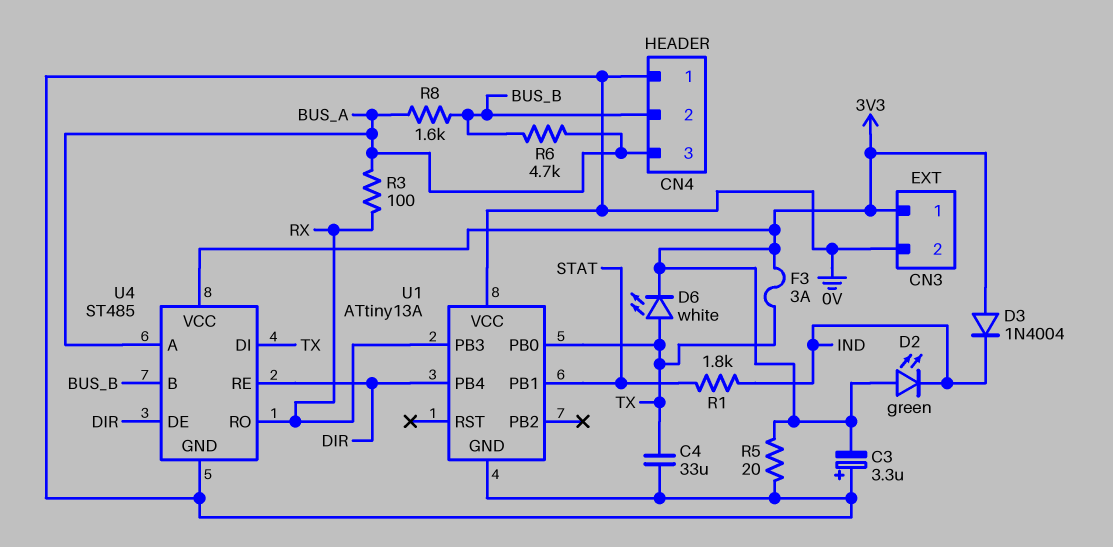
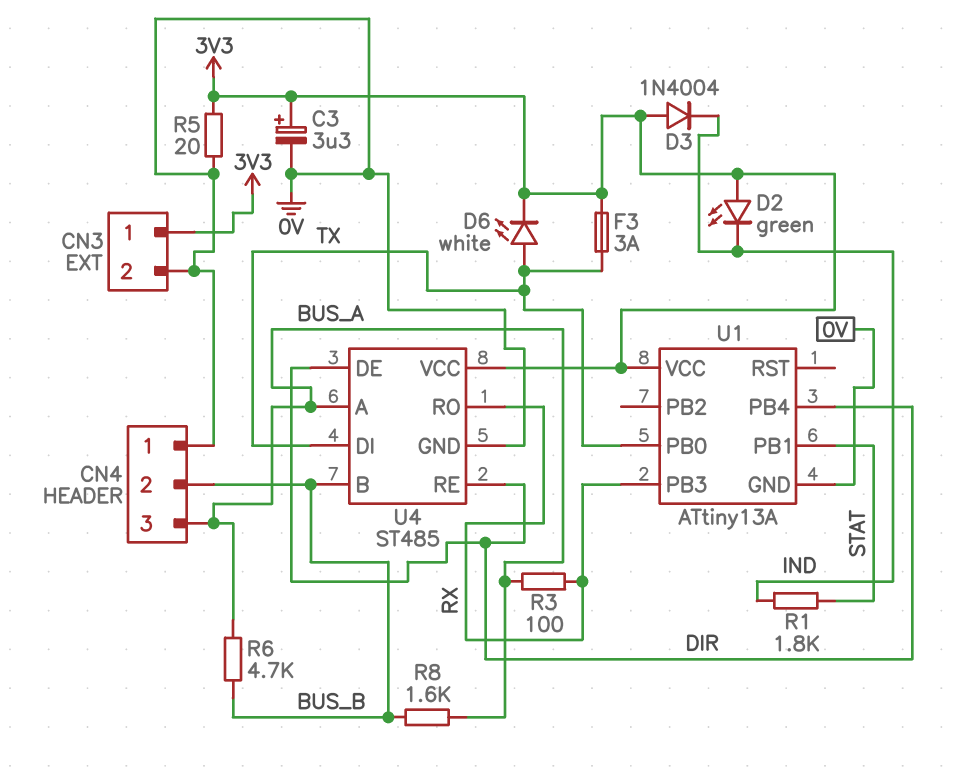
C3: 3.3uF (plus 0V, minus 3V3) -> 3.3uF (plus 3V3, minus 0V)
C4: 33uF (0V, TX) -> none
U1 pin VCC: 0V -> 3V3

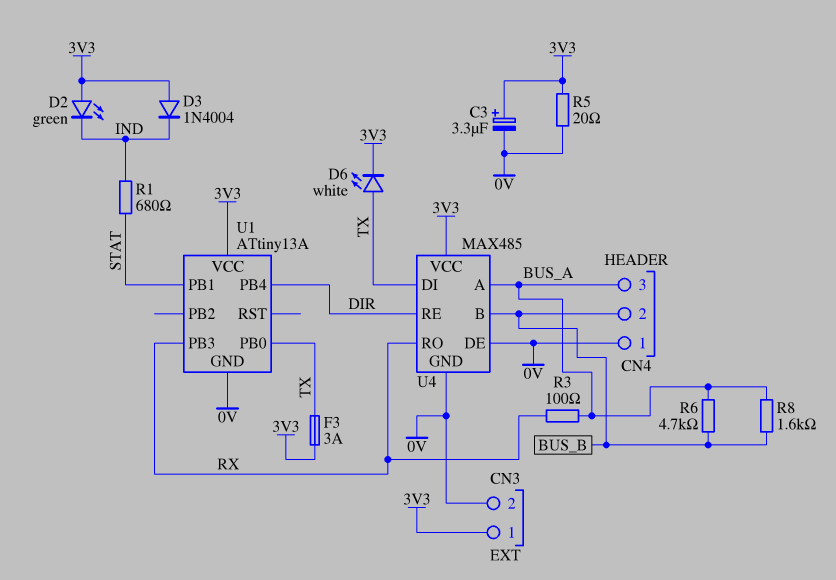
R1: 1.8k (IND, STAT) -> 680 (IND, STAT)
U4: ST485 -> MAX485
U4 pin DE: DIR -> 0V

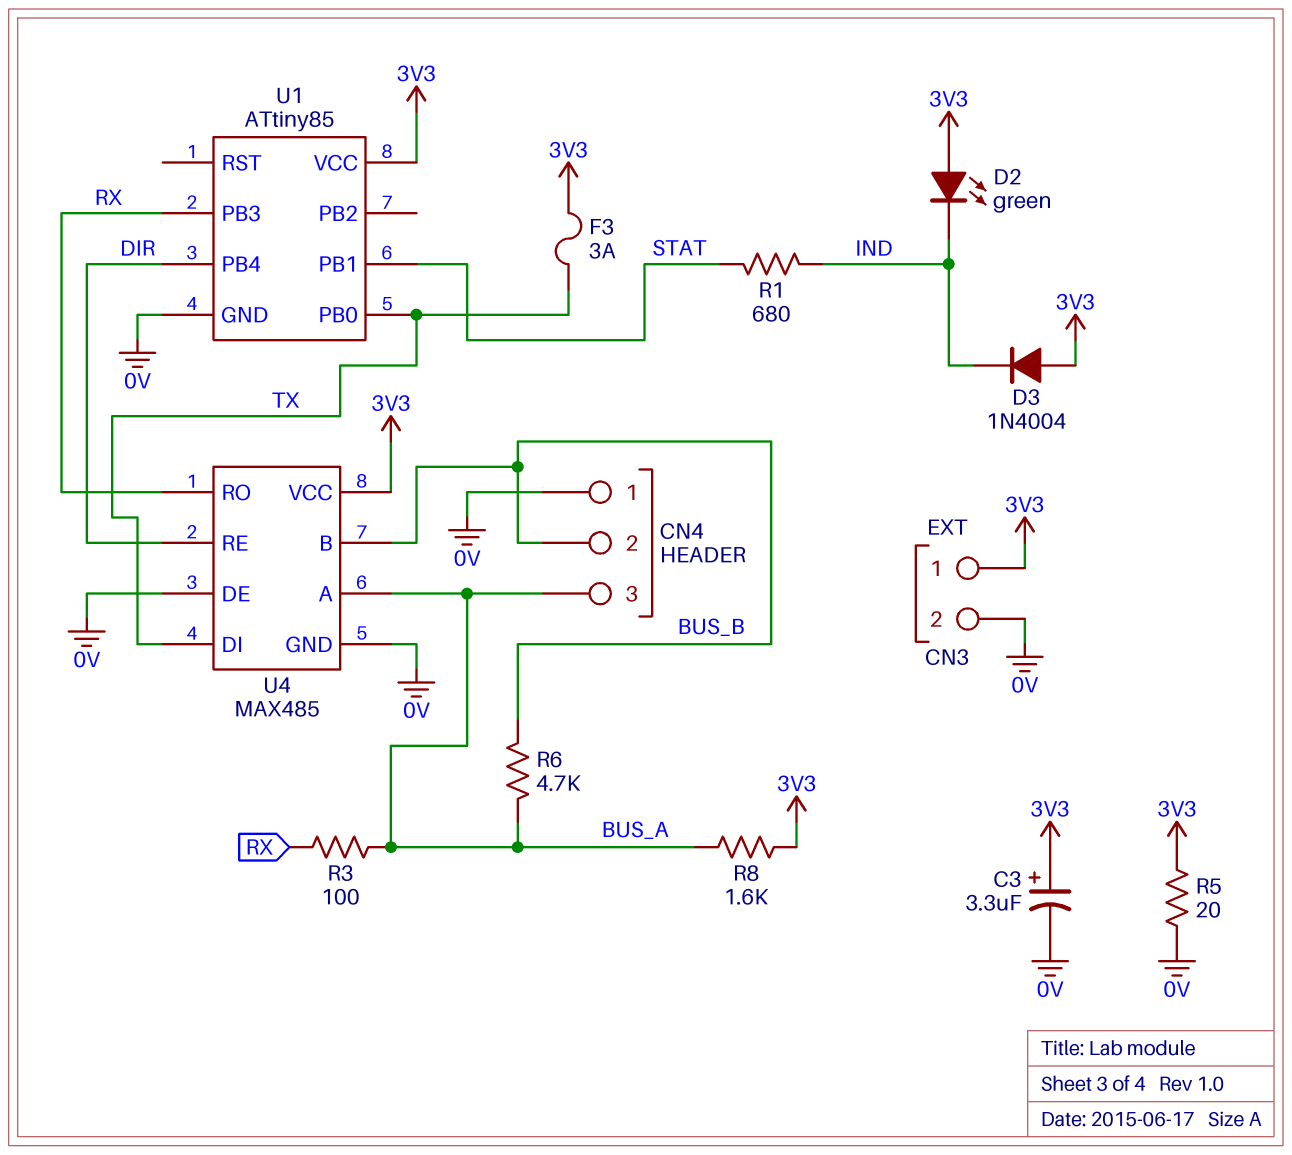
D6: LED white (A TX, K 3V3) -> none
R8: 1.6k (BUS_A, BUS_B) -> 1.6k (3V3, BUS_A)
U1: ATtiny13A -> ATtiny85

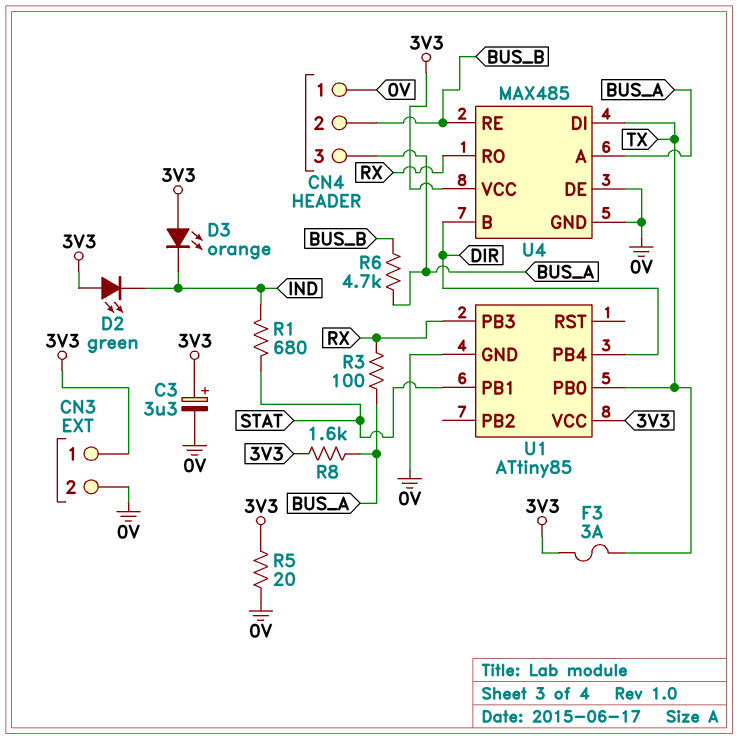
D3: diode 1N4004 (A 3V3, K IND) -> LED orange (A 3V3, K IND)
U4 pin B: BUS_B -> DIR
U4 pin RE: DIR -> BUS_B

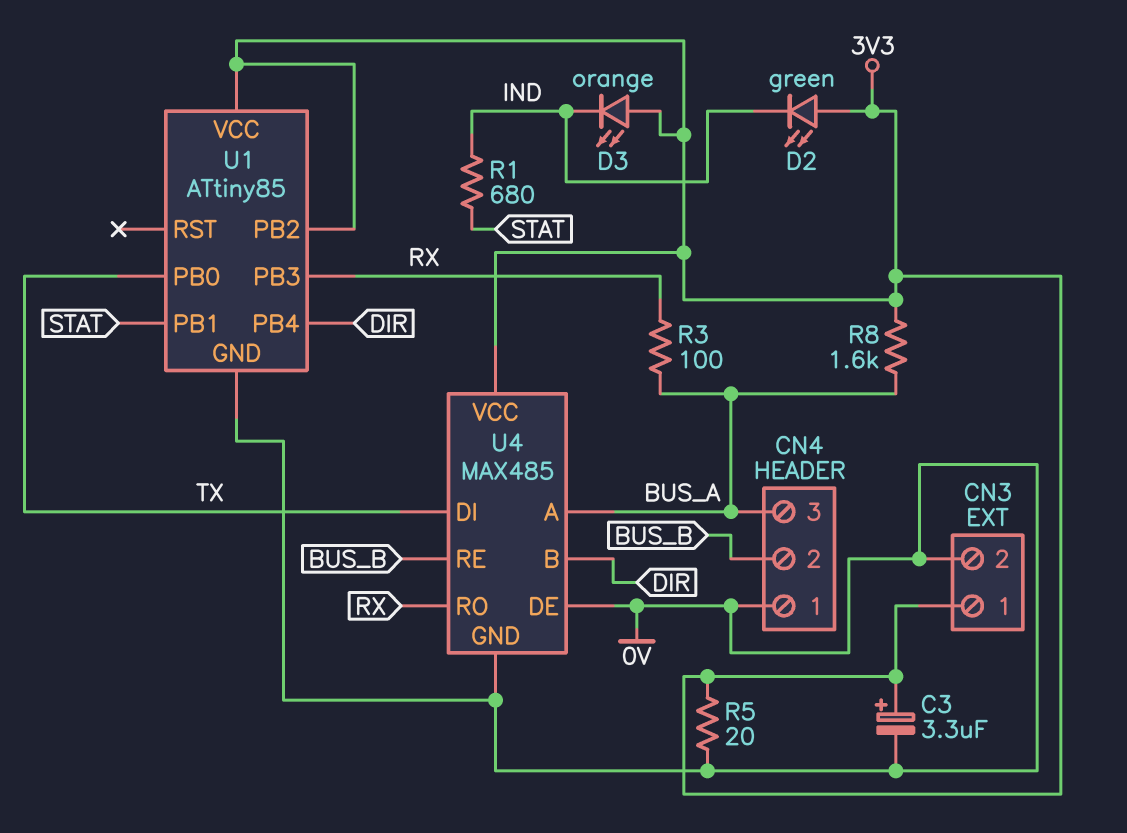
F3: 3A (3V3, TX) -> none
R6: 4.7k (BUS_A, BUS_B) -> none
U1 pin PB2: none -> 3V3

